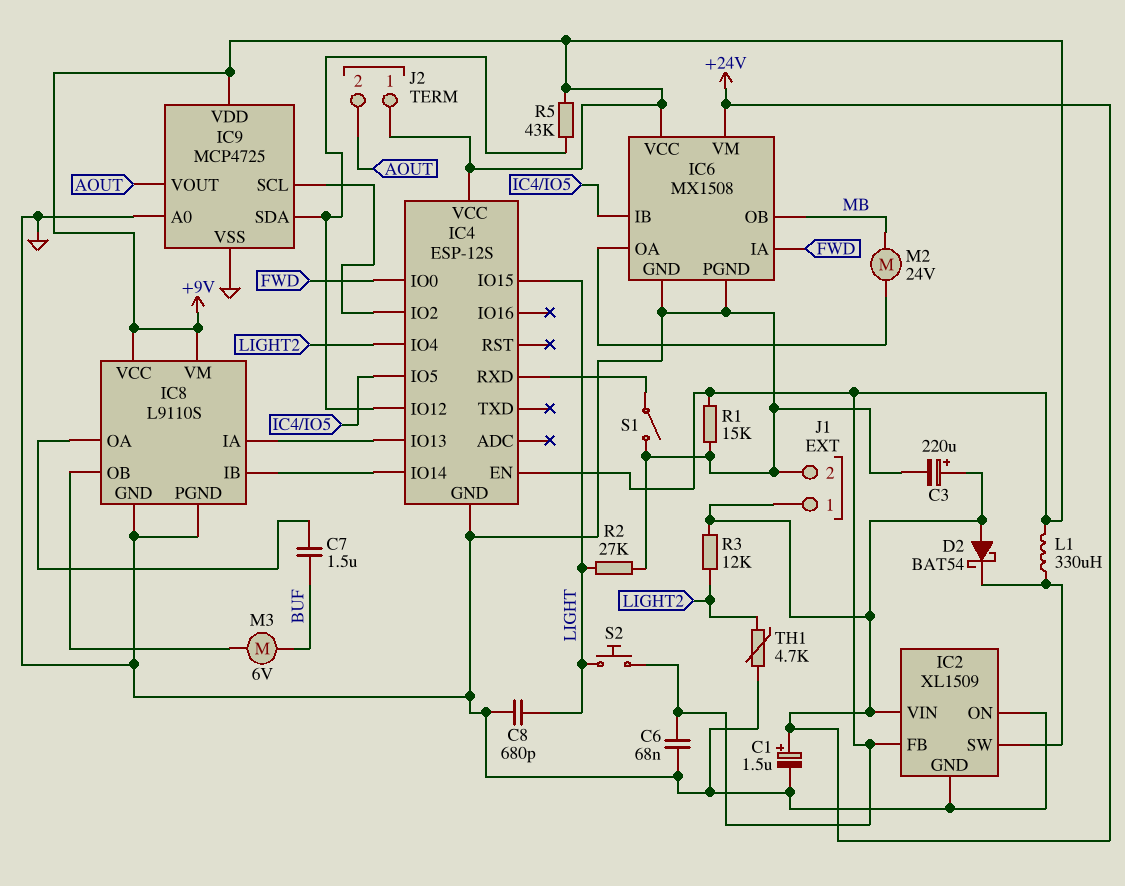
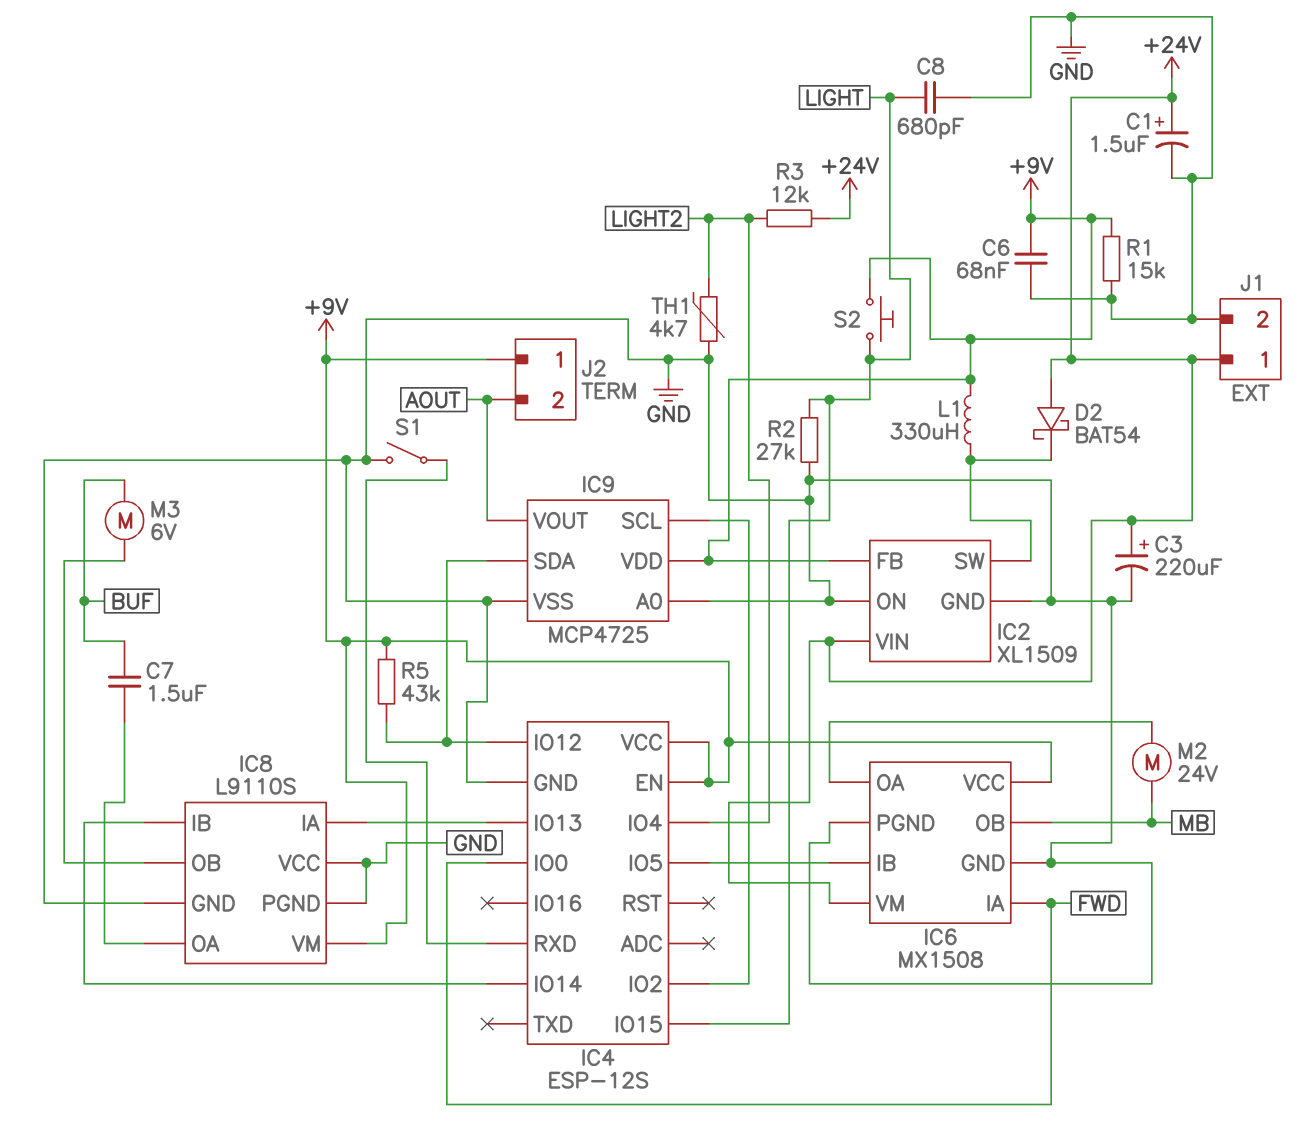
IC8 pin VCC: +9V -> GND

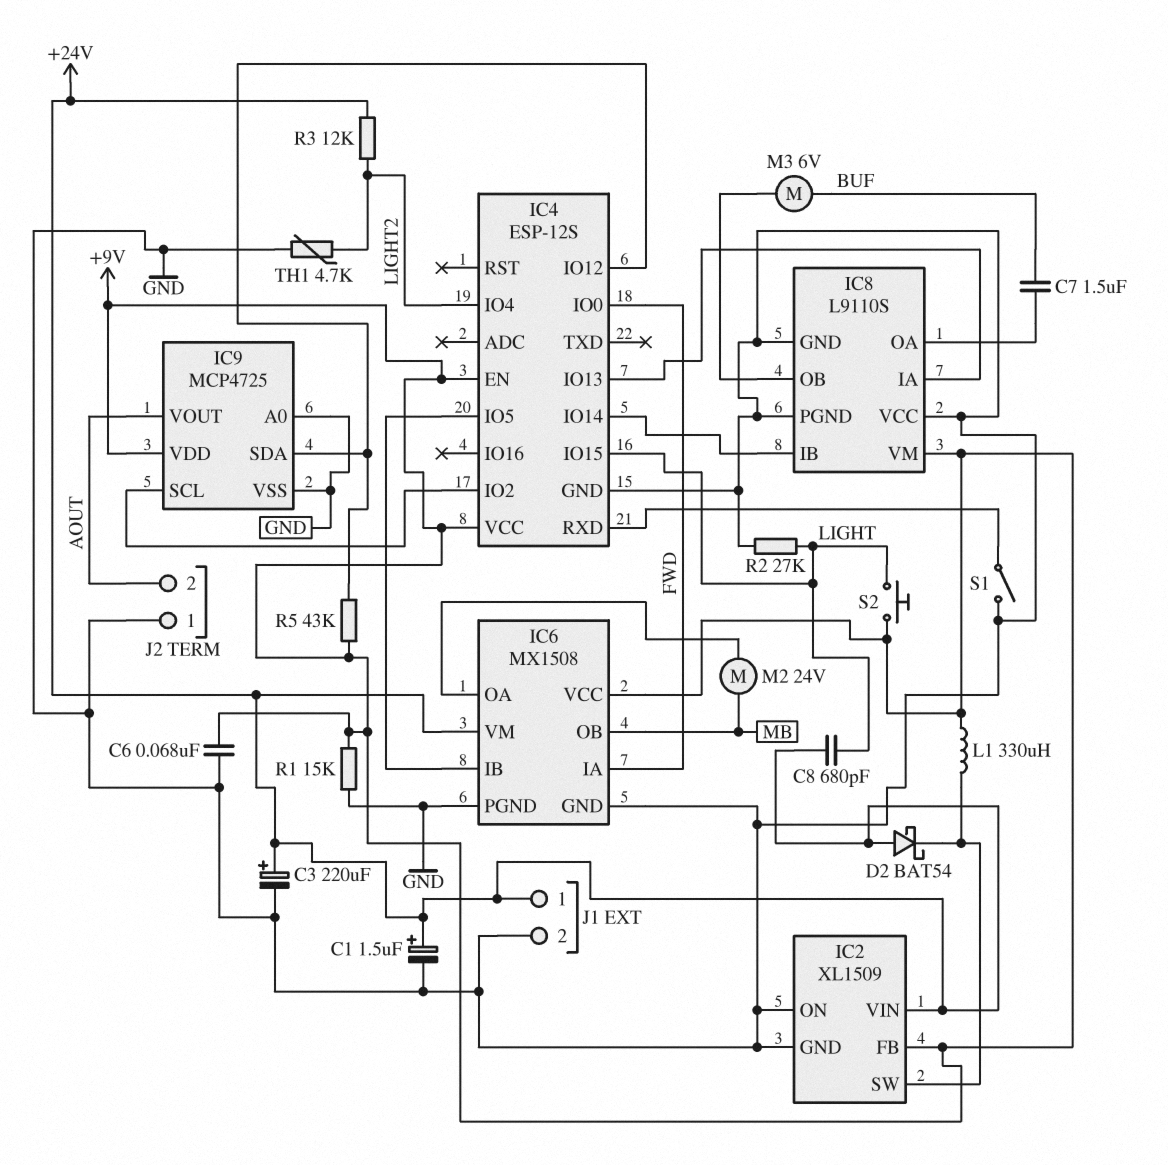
C8: 680pF (GND, LIGHT) -> 680pF (+24V, LIGHT)
J2 pin 1: +9V -> GND

